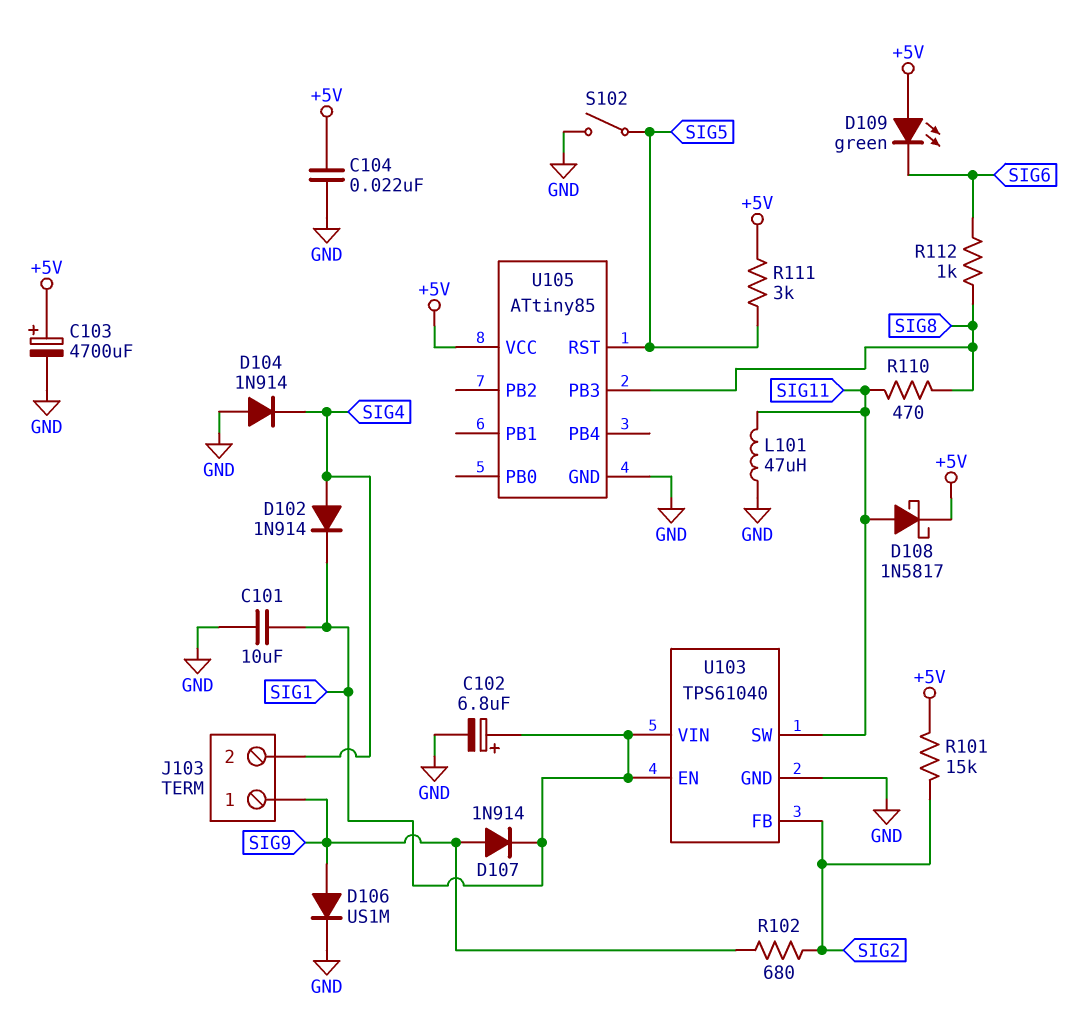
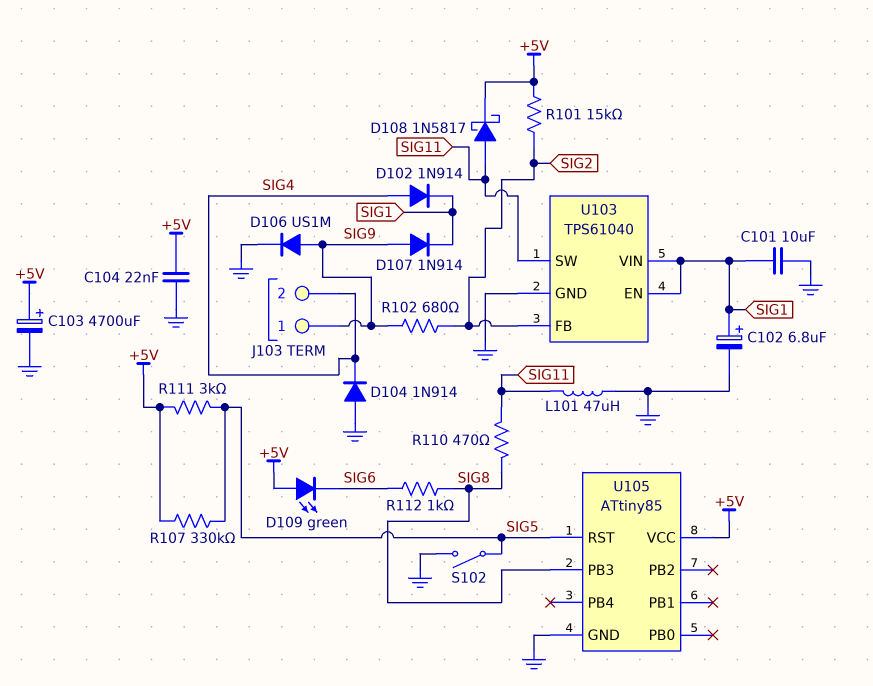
R107: none -> 330k (+5V, SIG5)

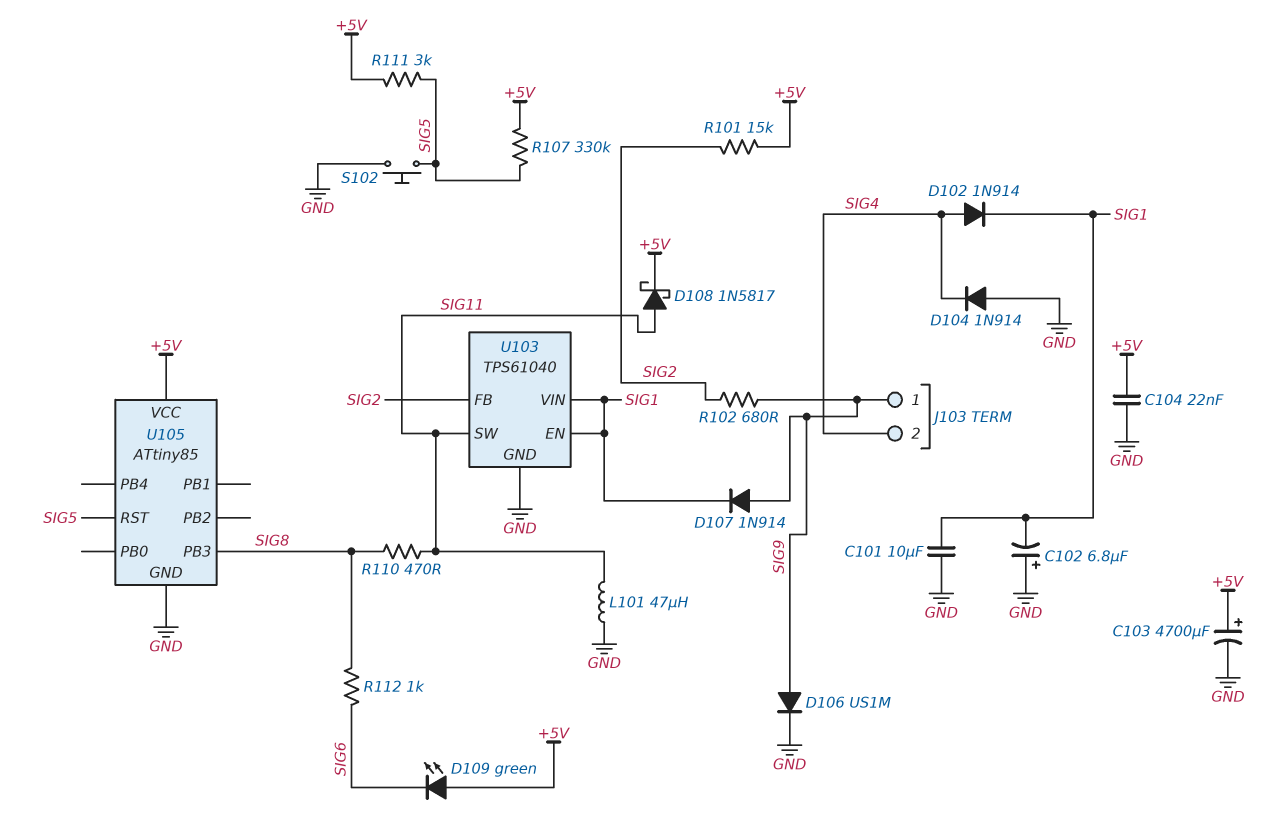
C102: 6.8uF (plus SIG1, minus GND) -> 6.8uF (plus GND, minus SIG1)
S102: switch (GND, SIG5) -> button (GND, SIG5)

